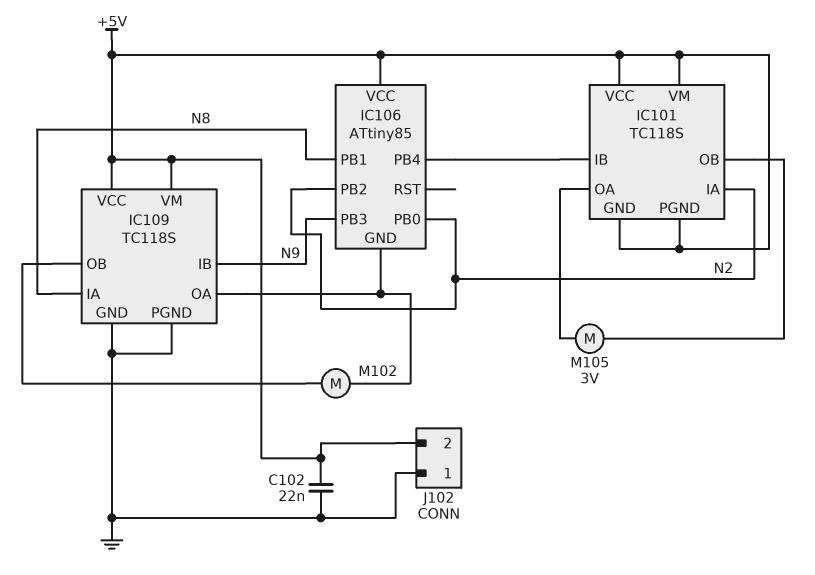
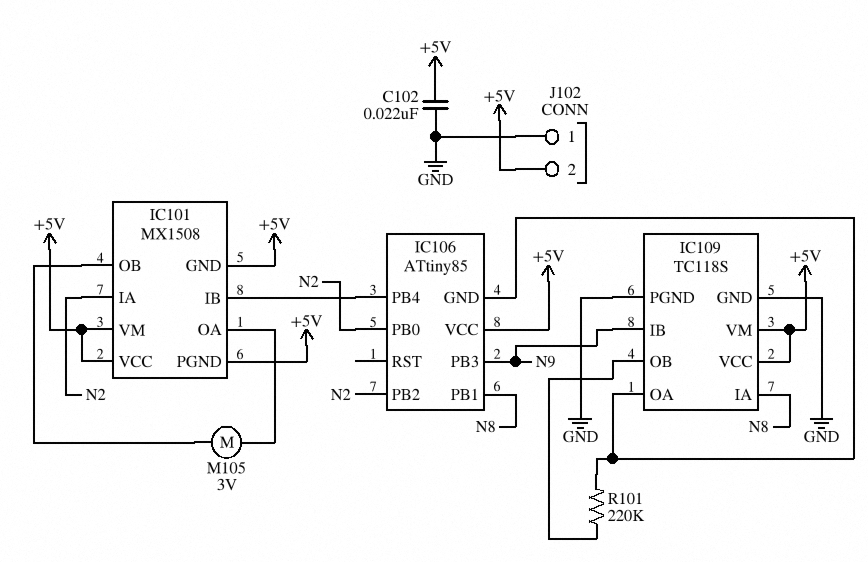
IC101: TC118S -> MX1508
M102: motor (IC106/GND, IC109/OB) -> none
R101: none -> 220k (IC106/GND, IC109/OB)

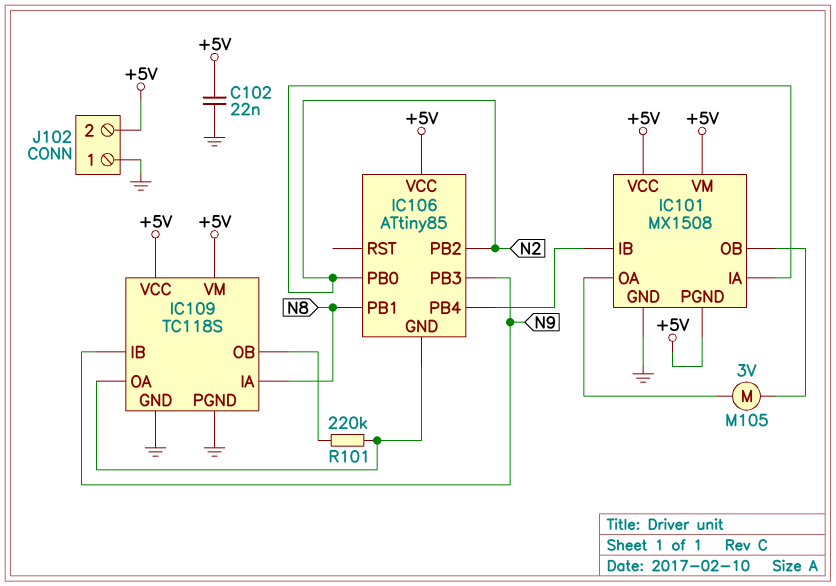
IC101 pin GND: +5V -> GND

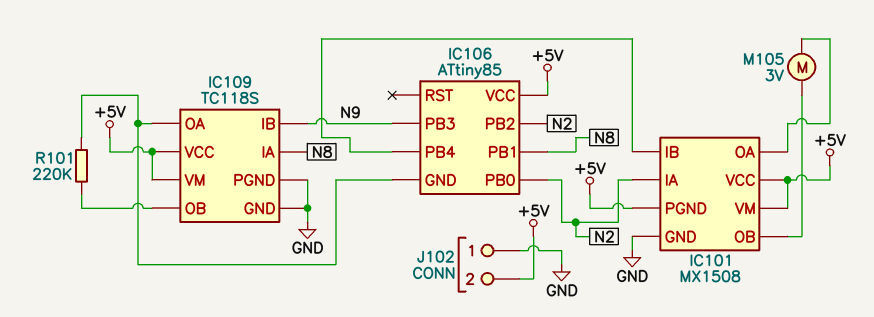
C102: 22nF (+5V, GND) -> none

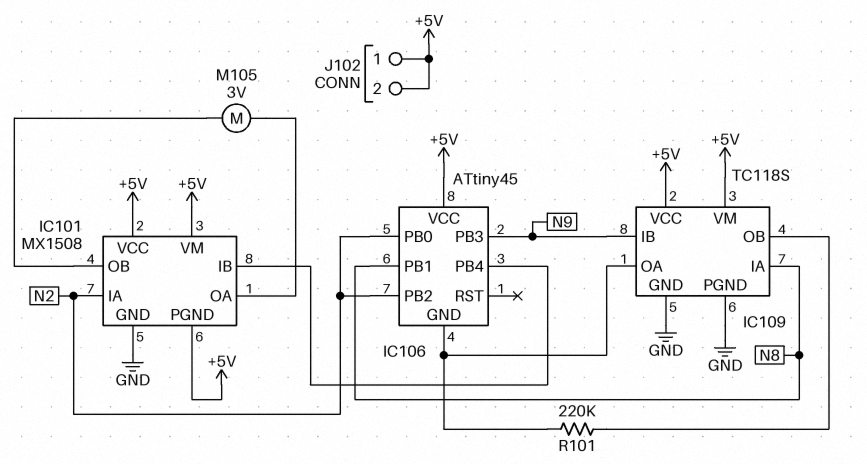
IC106: ATtiny85 -> ATtiny45
J102 pin 1: GND -> +5V

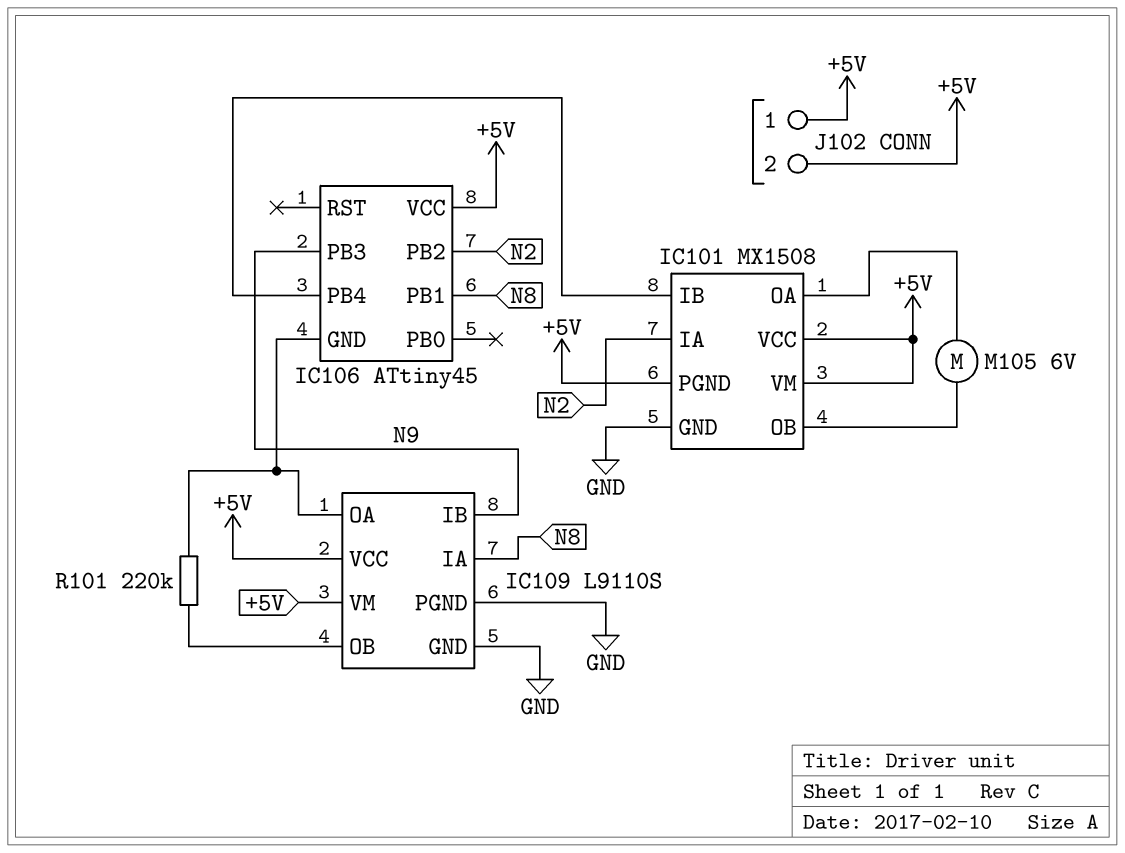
IC106 pin PB0: N2 -> none
IC109: TC118S -> L9110S
M105: motor 3V (IC101/OA, IC101/OB) -> motor 6V (IC101/OA, IC101/OB)

